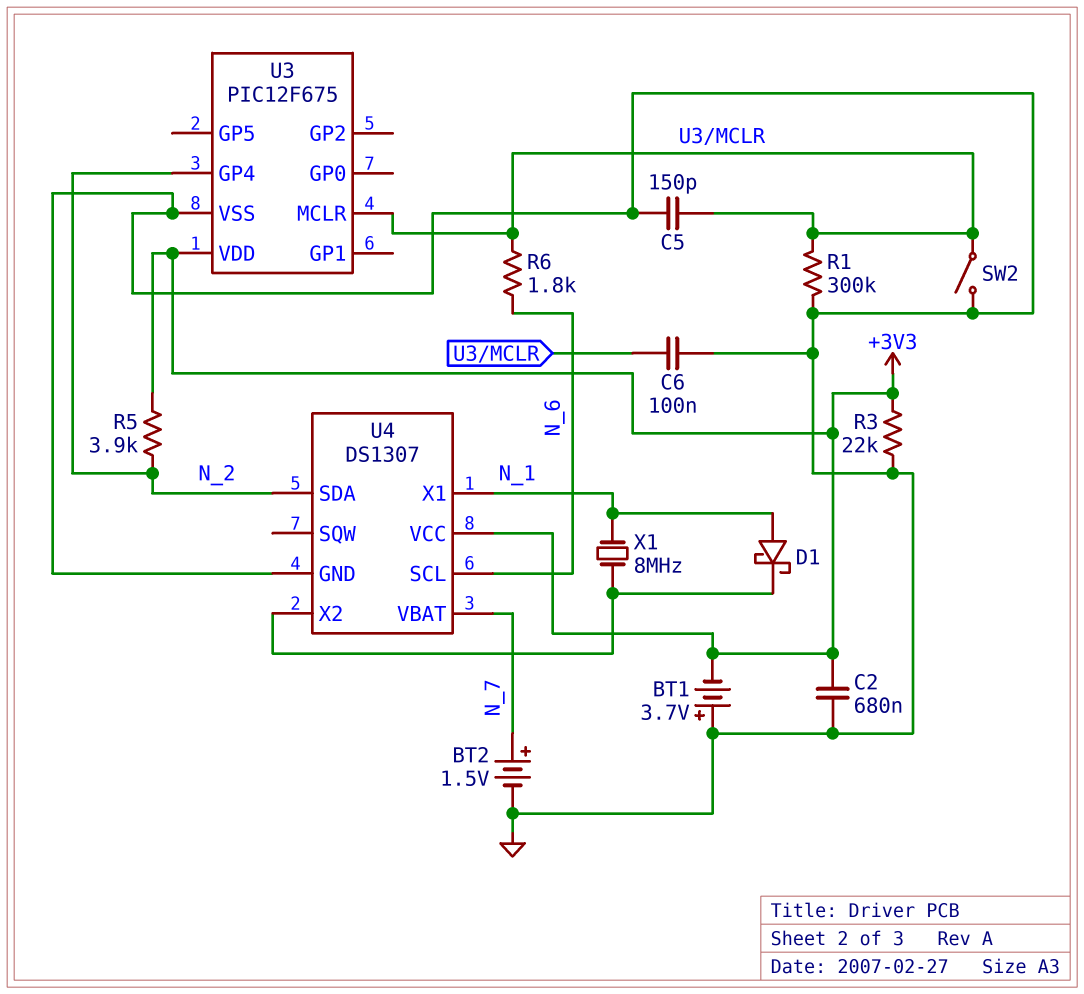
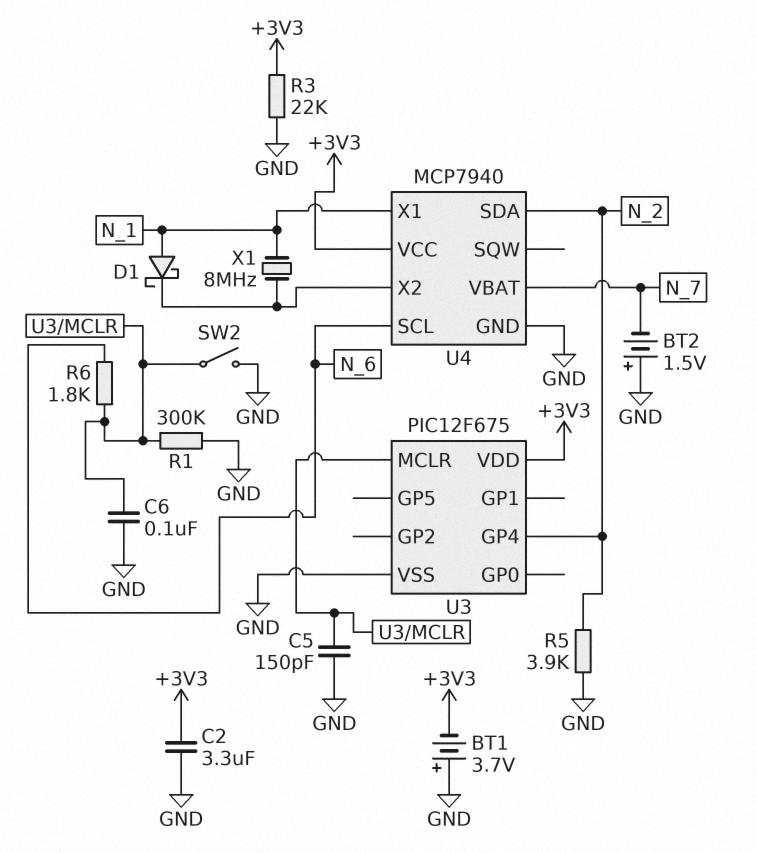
BT2: 1.5V (plus N_7, minus GND) -> 1.5V (plus GND, minus N_7)
C2: 680nF (+3V3, GND) -> 3.3uF (+3V3, GND)
R5: 3.9k (+3V3, N_2) -> 3.9k (GND, N_2)
U4: DS1307 -> MCP7940

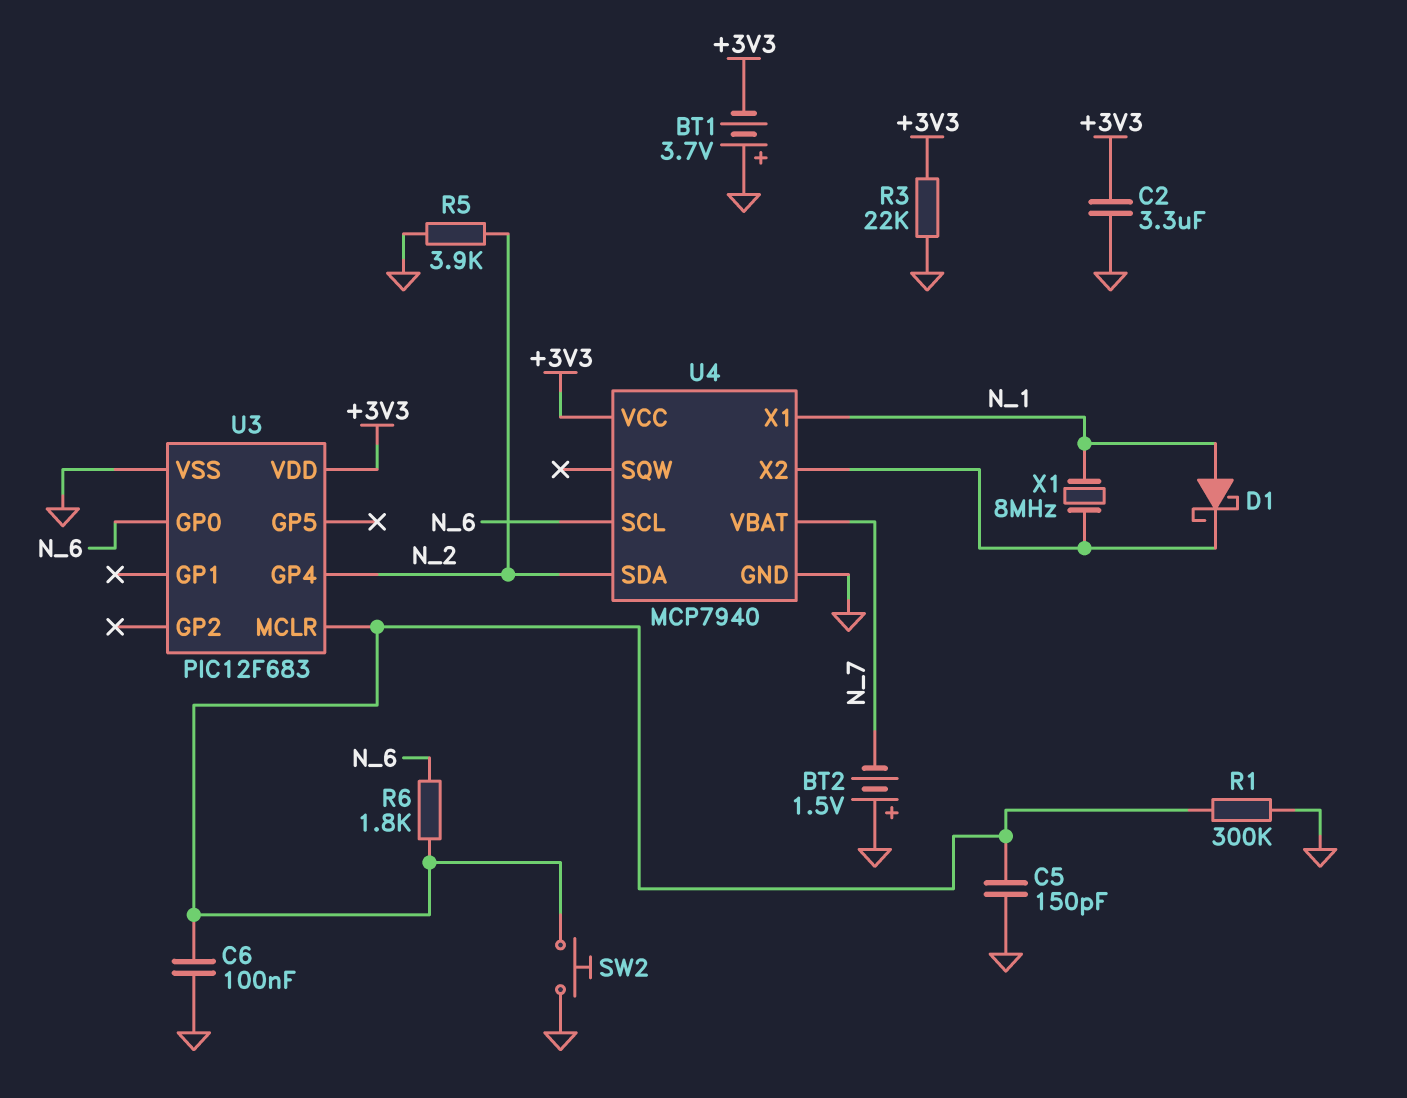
SW2: switch (GND, U3/MCLR) -> button (GND, U3/MCLR)
U3: PIC12F675 -> PIC12F683
U3 pin GP0: none -> N_6

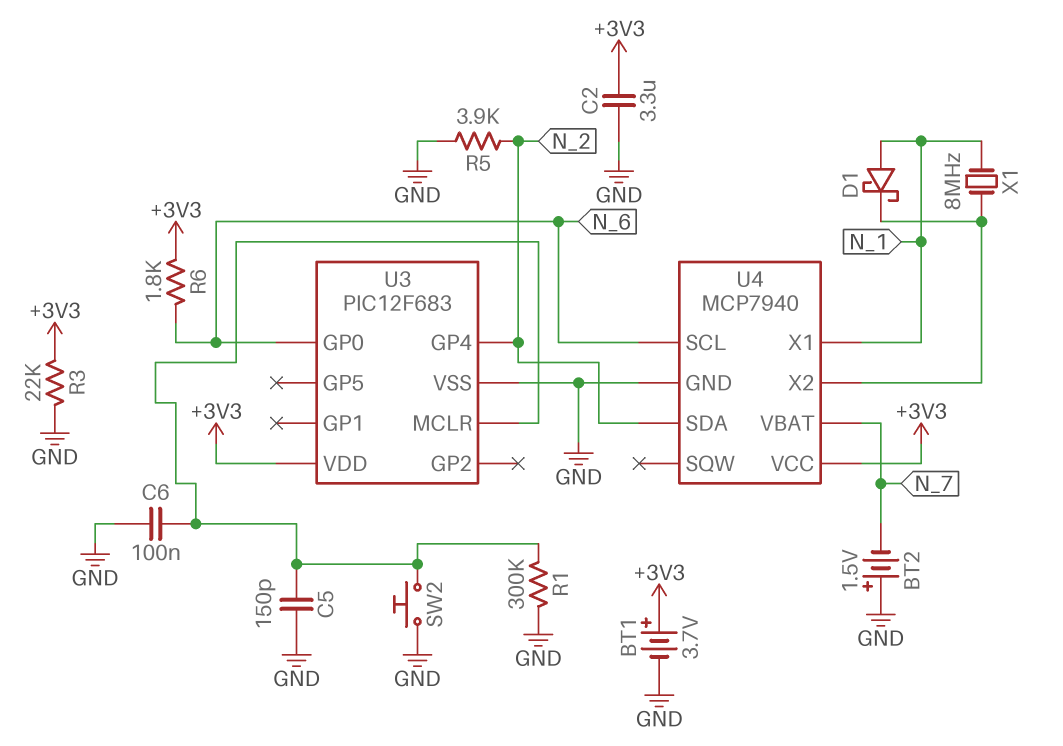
BT1: 3.7V (plus GND, minus +3V3) -> 3.7V (plus +3V3, minus GND)
R6: 1.8k (N_6, U3/MCLR) -> 1.8k (+3V3, N_6)

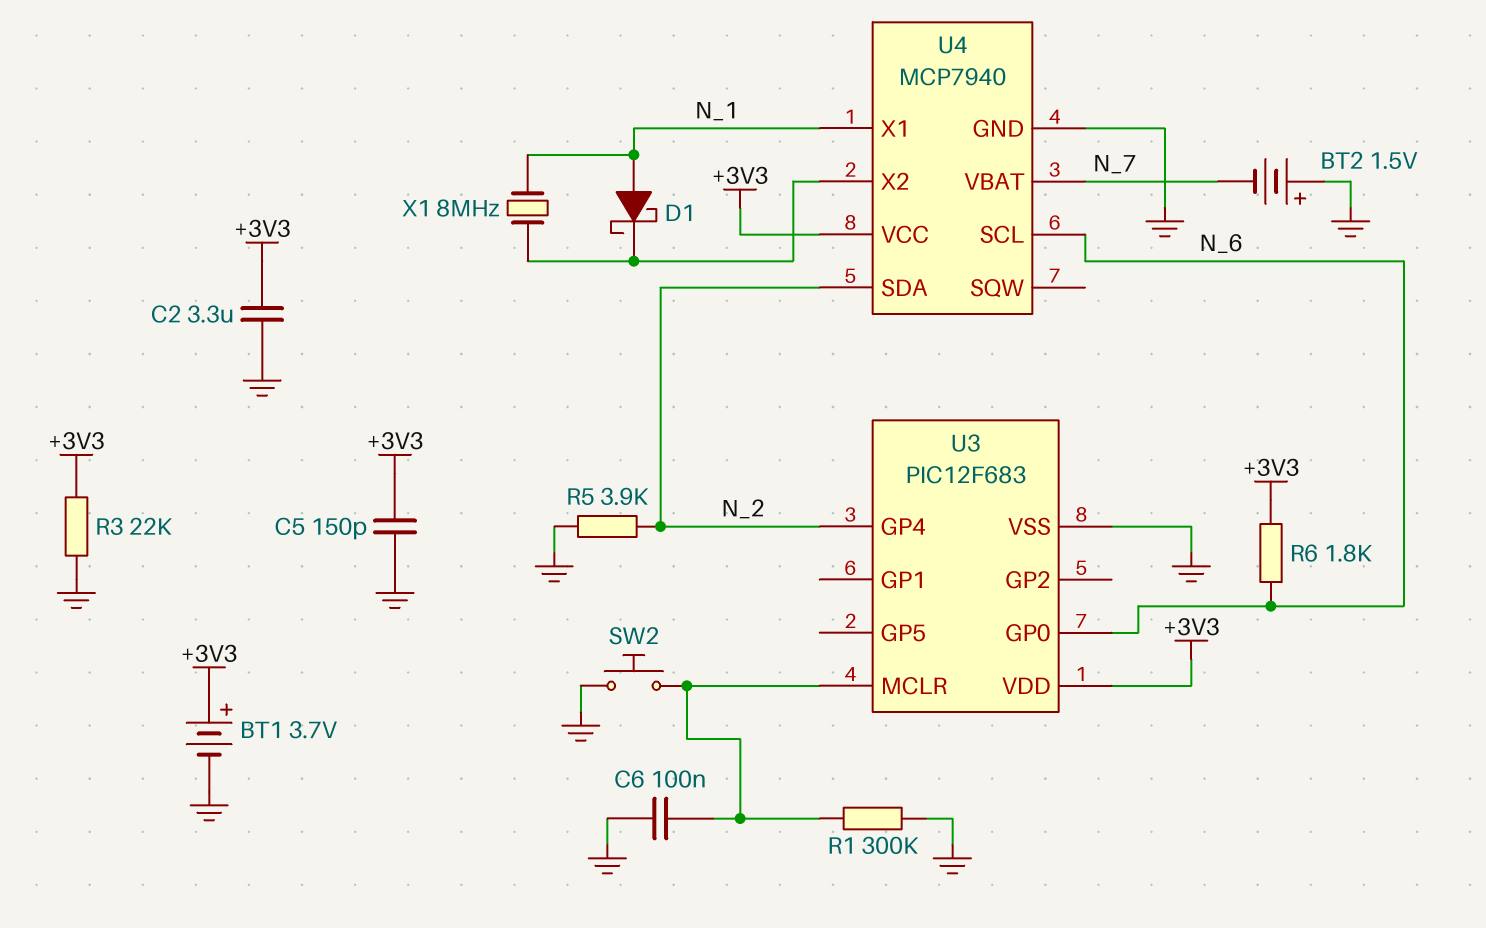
C5: 150pF (GND, U3/MCLR) -> 150pF (+3V3, GND)

